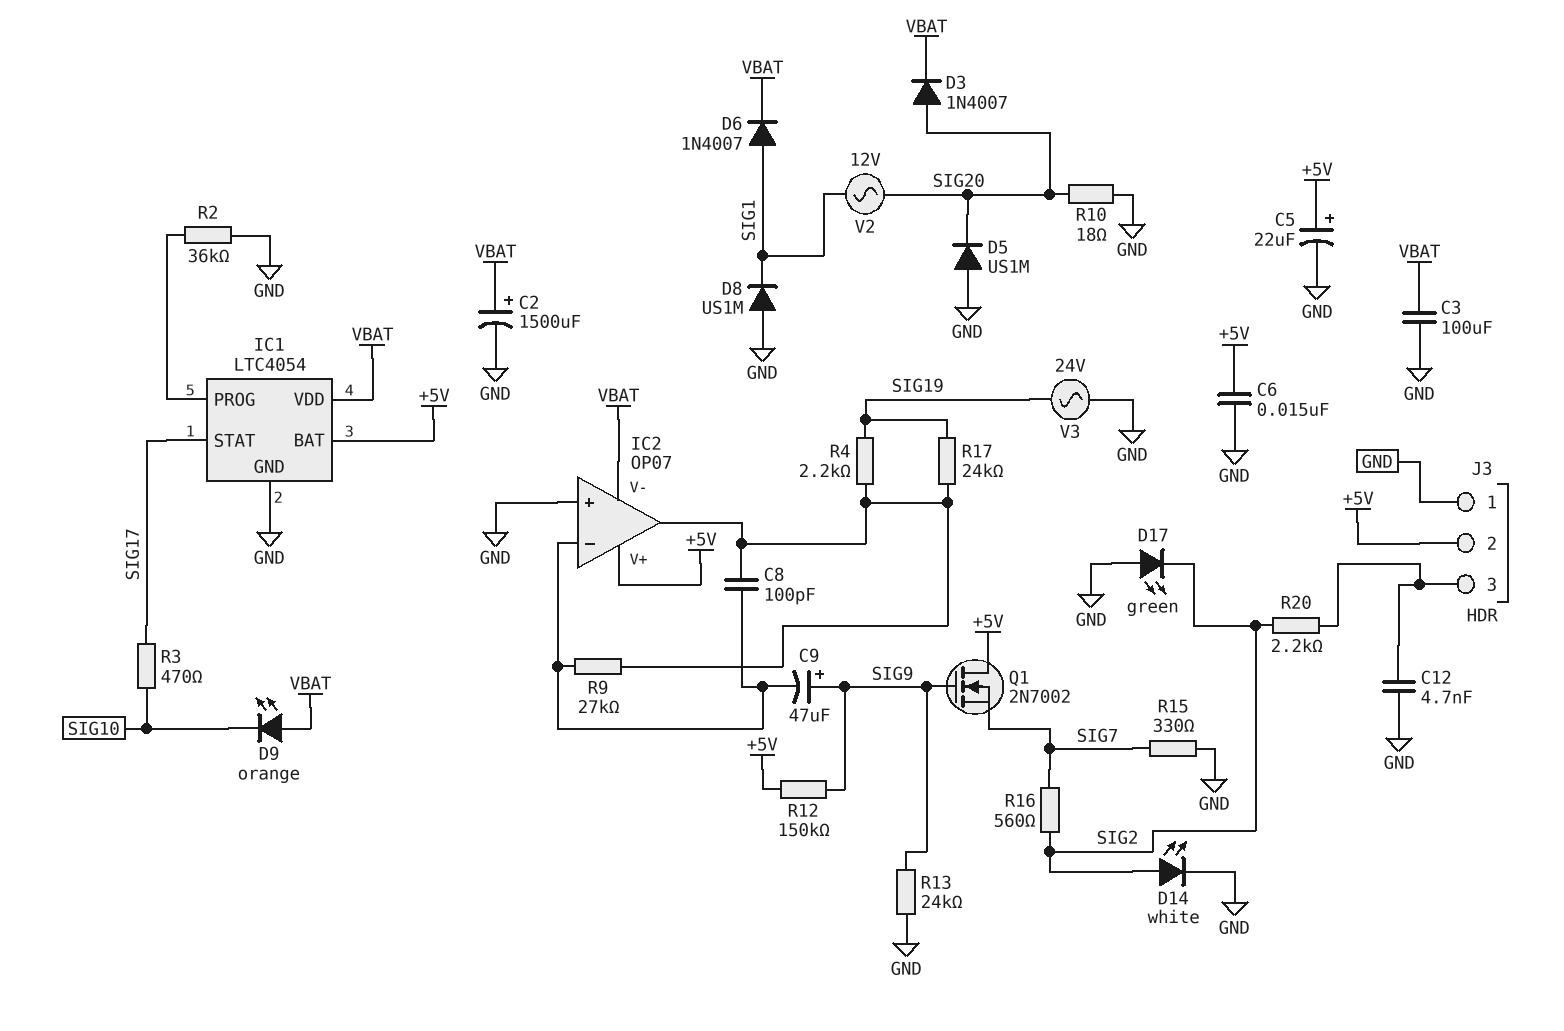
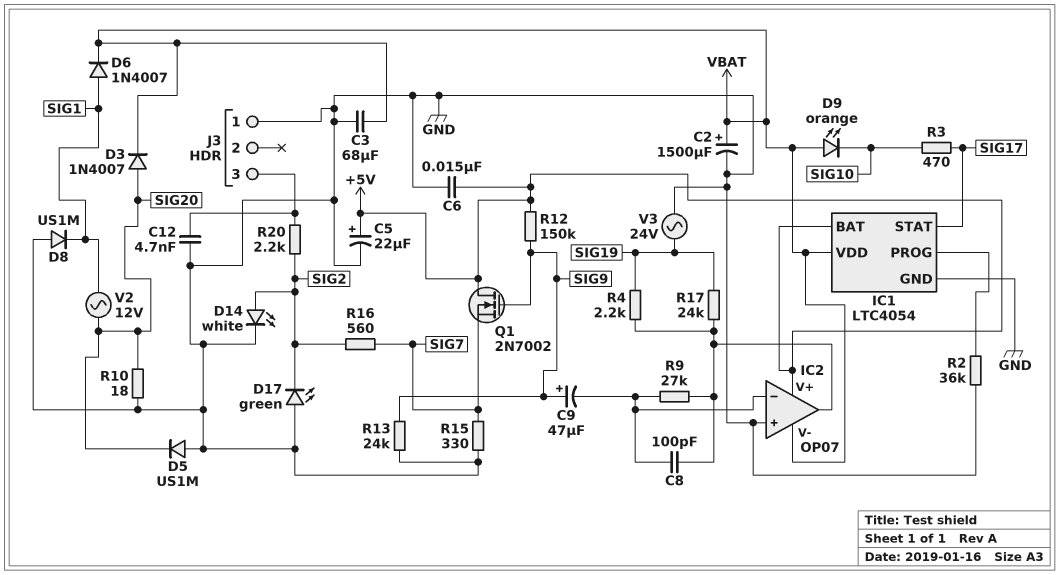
C3: 100uF (GND, VBAT) -> 68uF (GND, VBAT)
J3 pin 2: +5V -> none

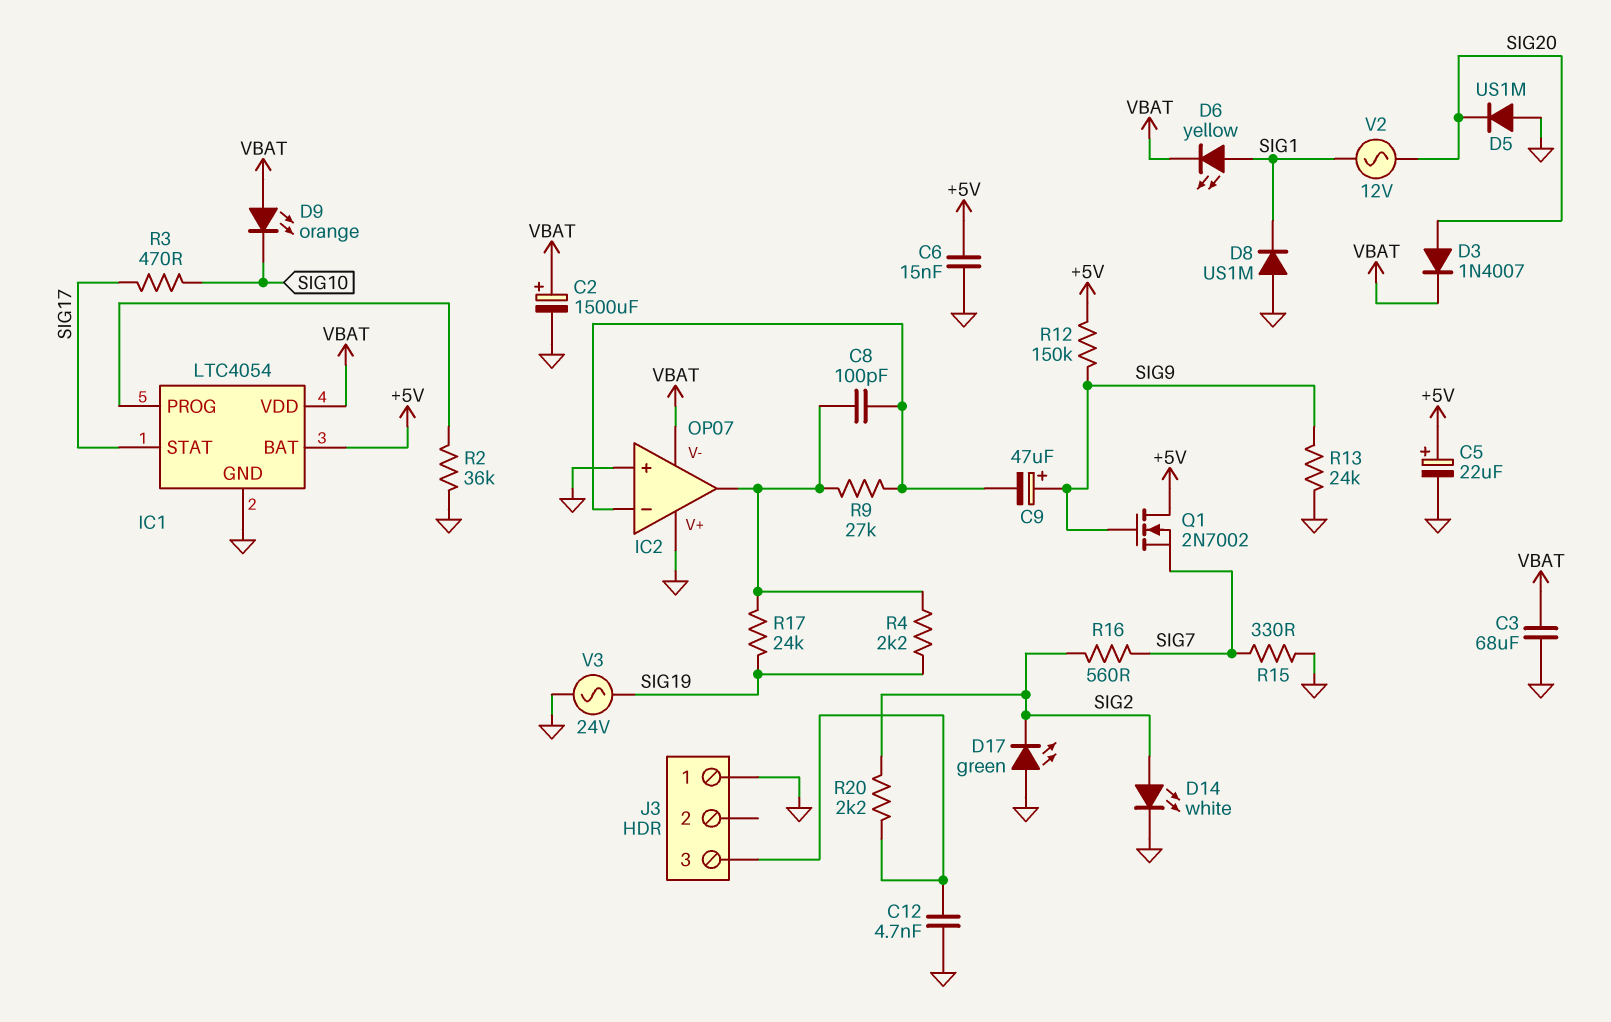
D6: diode 1N4007 (A SIG1, K VBAT) -> LED yellow (A SIG1, K VBAT)
IC2 pin V+: +5V -> GND
R10: 18 (GND, SIG20) -> none

